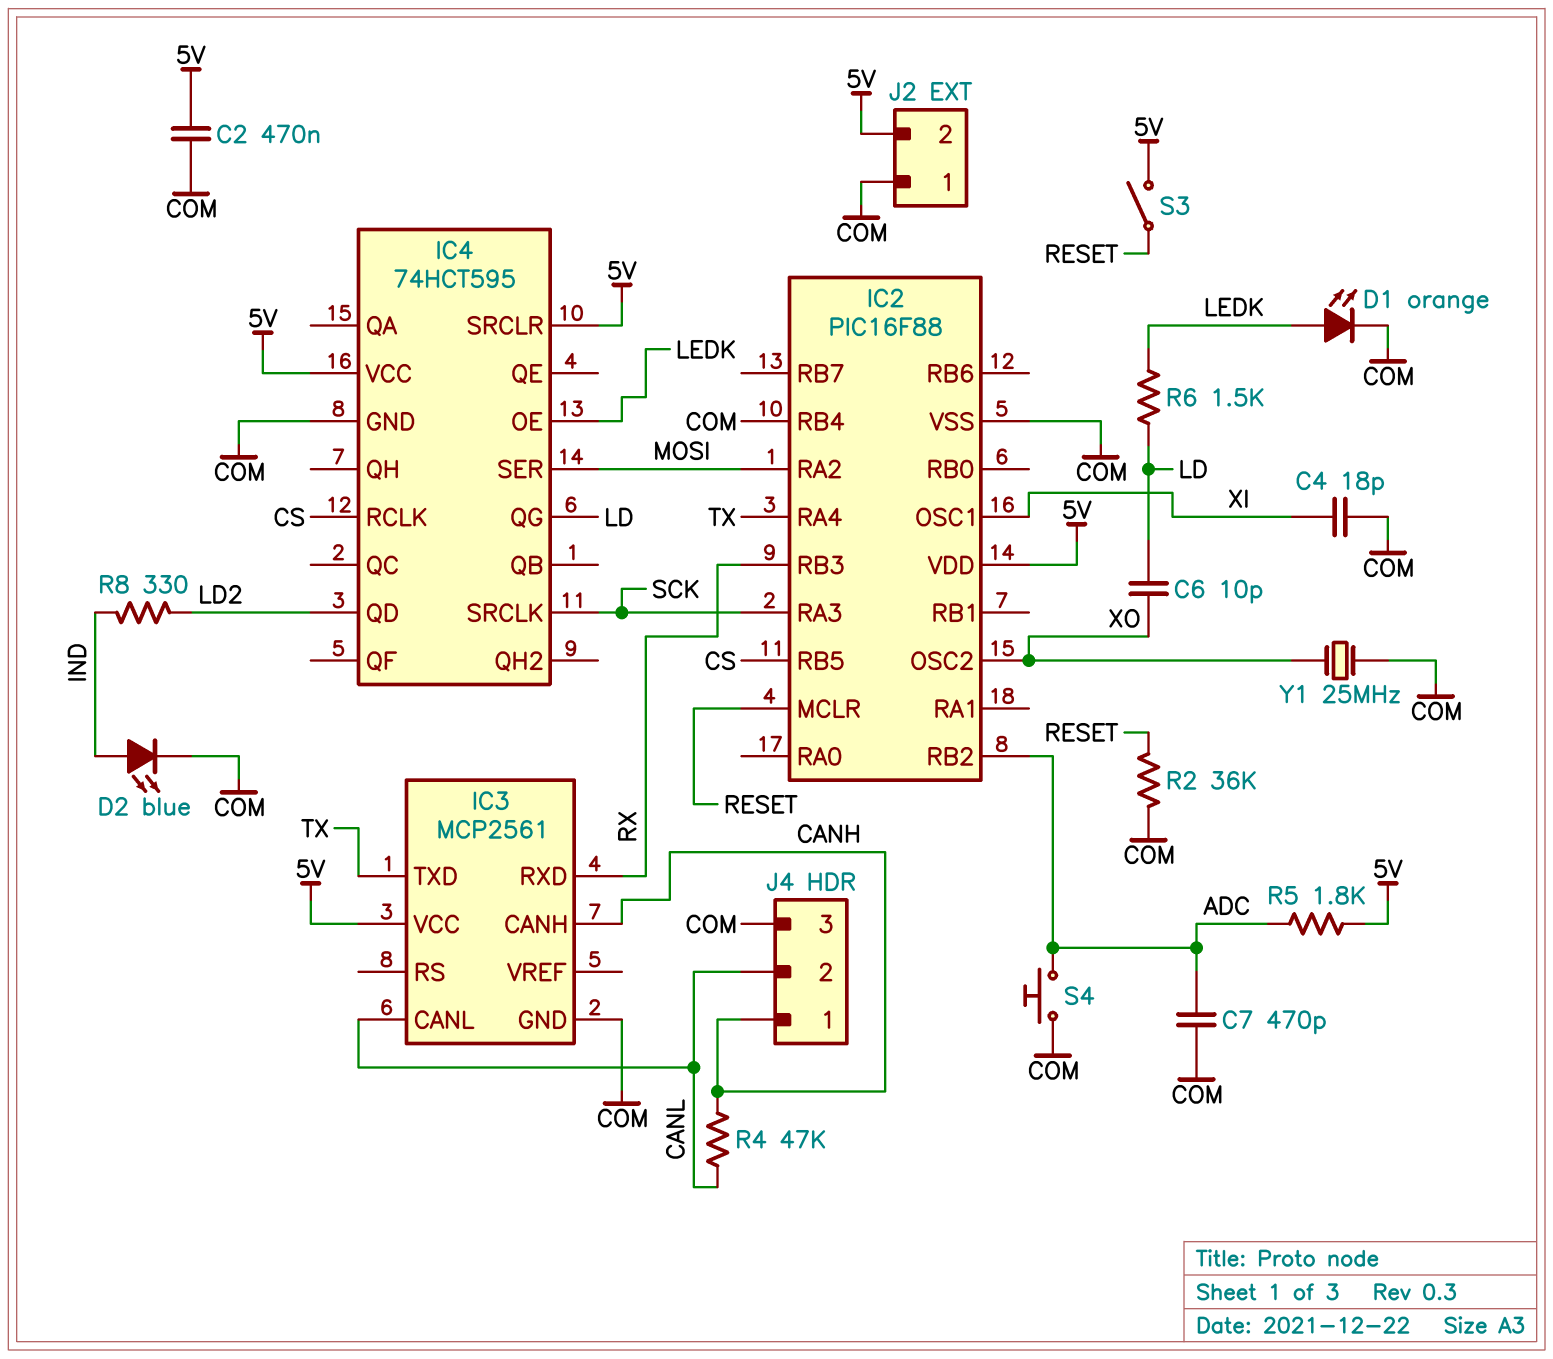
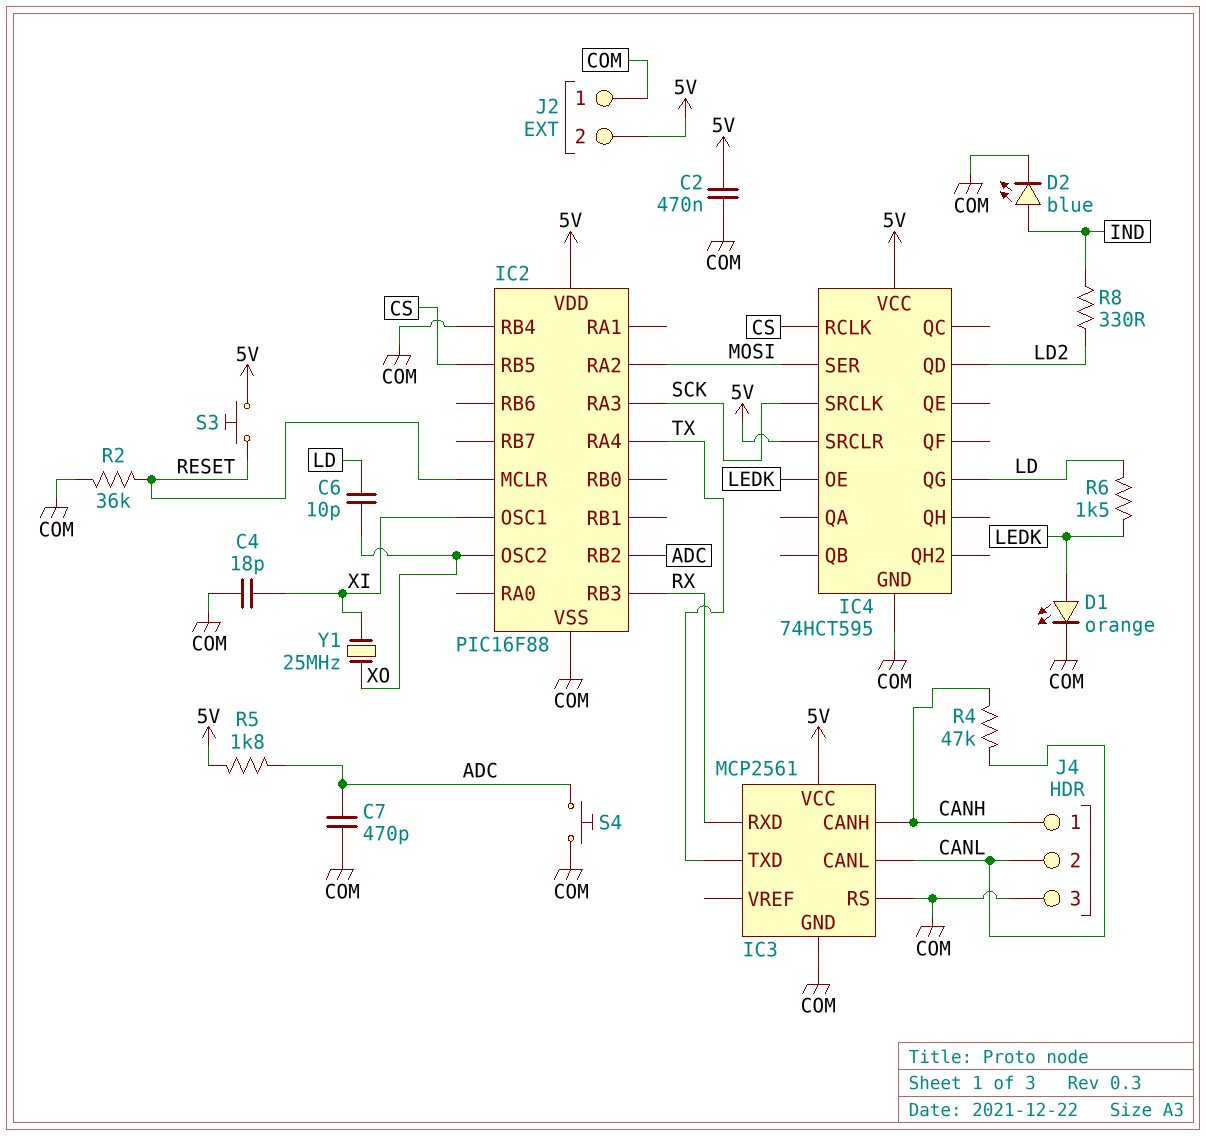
IC3 pin RS: none -> COM
S3: switch (5V, RESET) -> button (5V, RESET)
Y1: 25MHz (COM, XO) -> 25MHz (XI, XO)

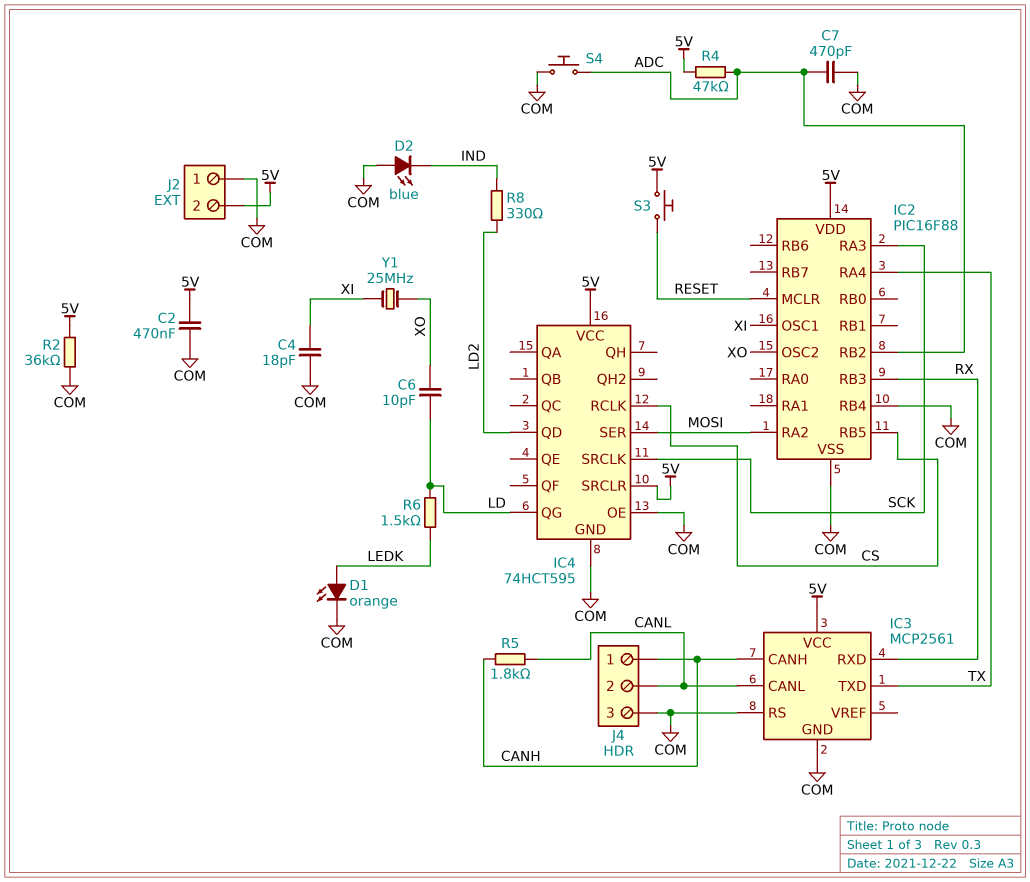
D2: LED blue (A IND, K COM) -> LED blue (A COM, K IND)
IC4 pin OE: LEDK -> COM
R2: 36k (COM, RESET) -> 36k (5V, COM)
R4: 47k (CANH, CANL) -> 47k (5V, ADC)
R5: 1.8k (5V, ADC) -> 1.8k (CANH, CANL)

